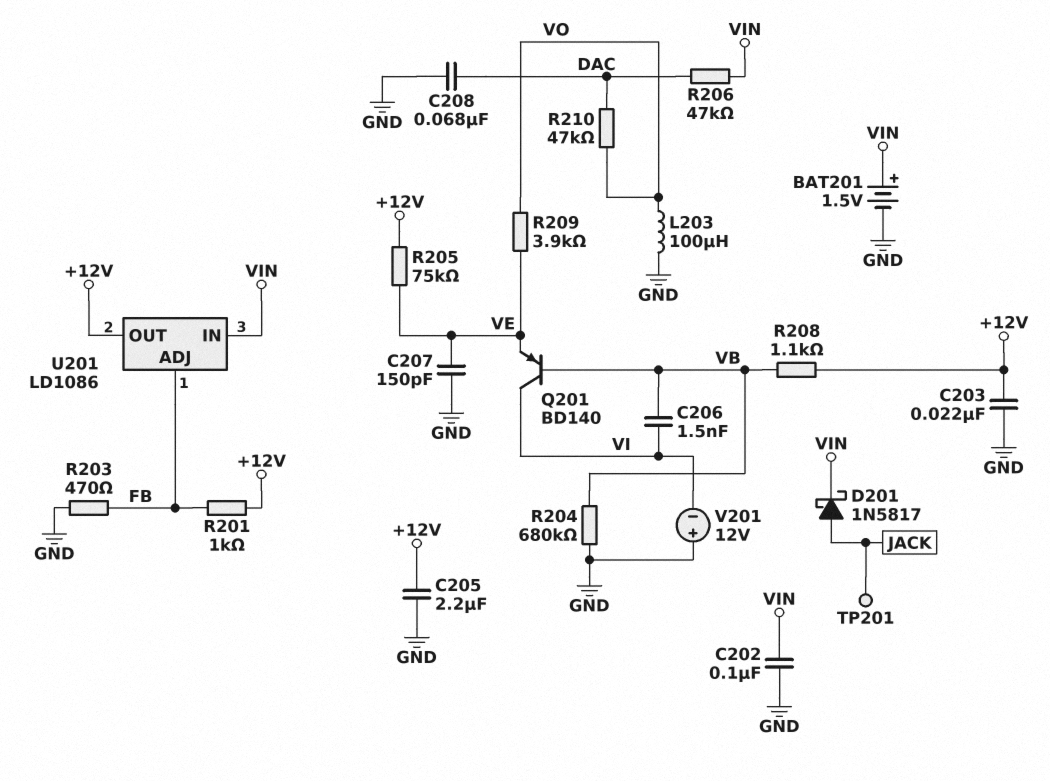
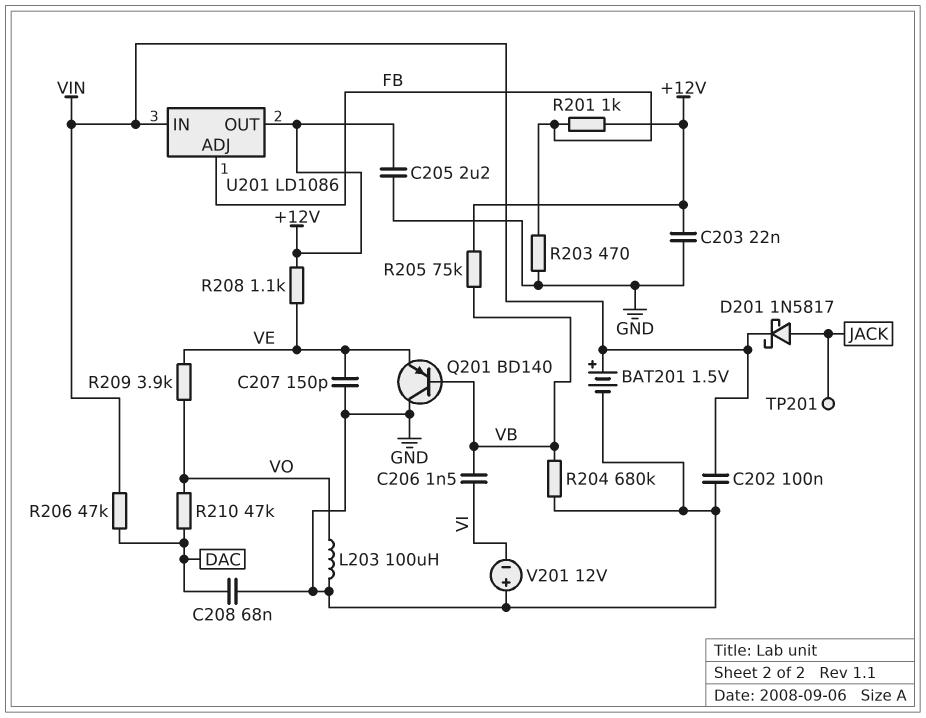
Q201: PNP BD140 (B VB, C VI, E VE) -> PNP BD140 (B VB, C GND, E VE)
R205: 75k (+12V, VE) -> 75k (+12V, VB)
R208: 1.1k (+12V, VB) -> 1.1k (+12V, VE)

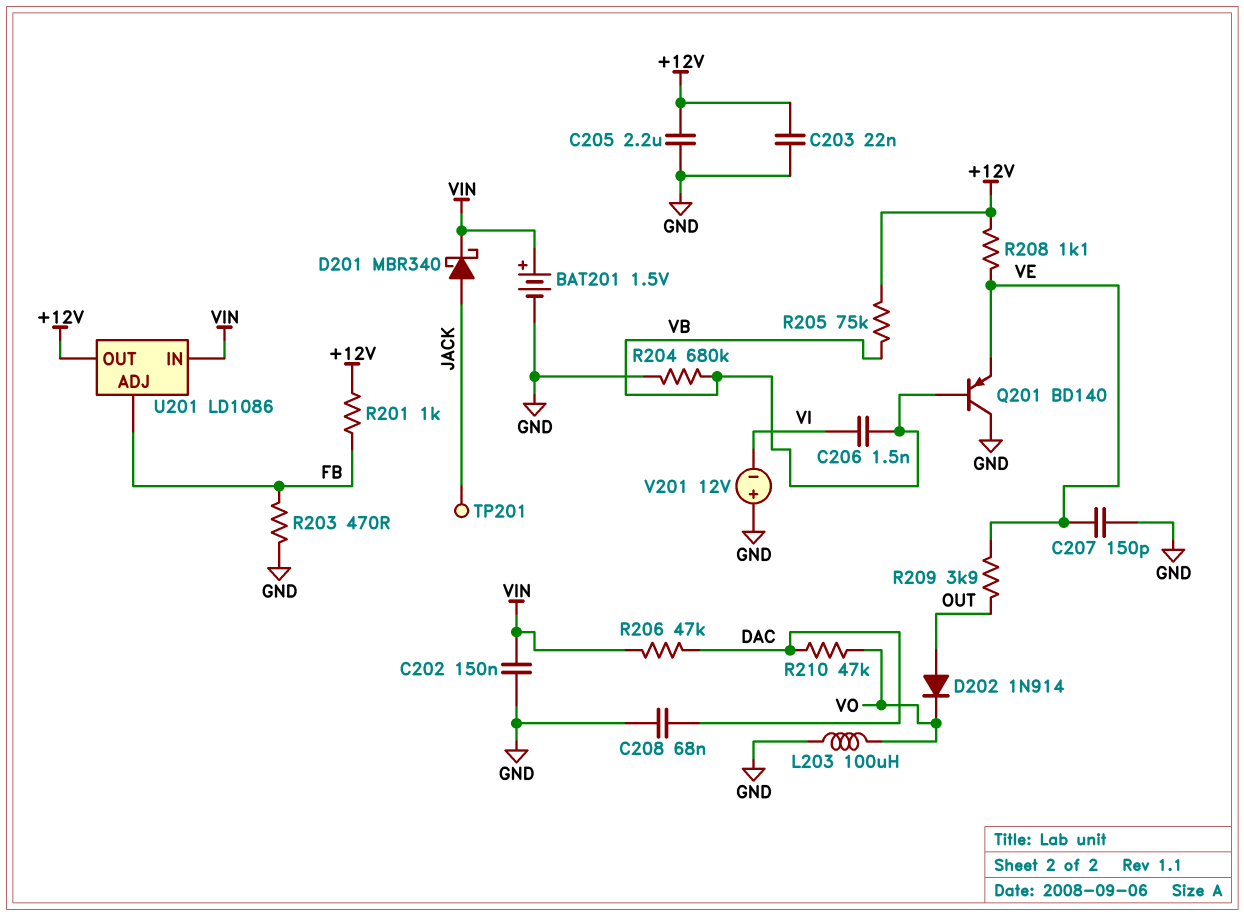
C202: 100nF (GND, VIN) -> 150nF (GND, VIN)
D201: schottky 1N5817 (A JACK, K VIN) -> schottky MBR340 (A JACK, K VIN)
D202: none -> diode 1N914 (A OUT, K VO)
R209: 3.9k (VE, VO) -> 3.9k (OUT, VE)

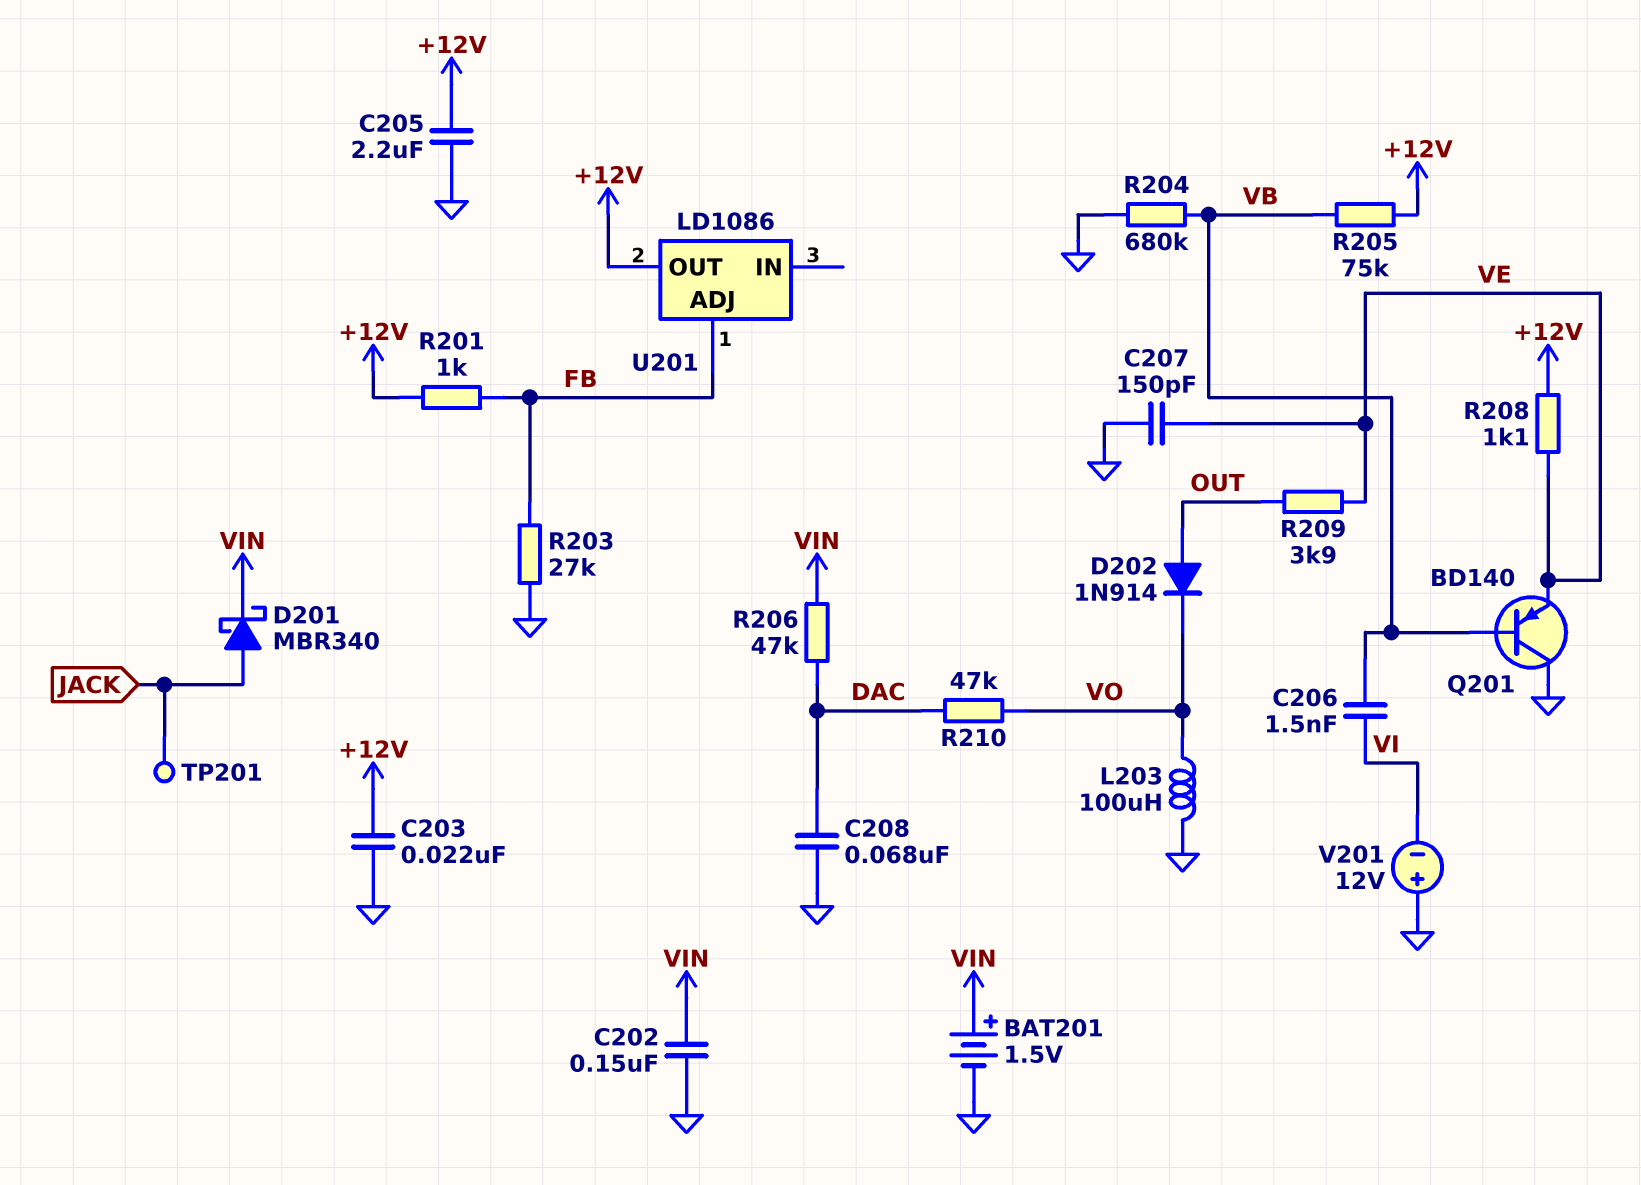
R203: 470 (FB, GND) -> 27k (FB, GND)
U201 pin IN: VIN -> none

